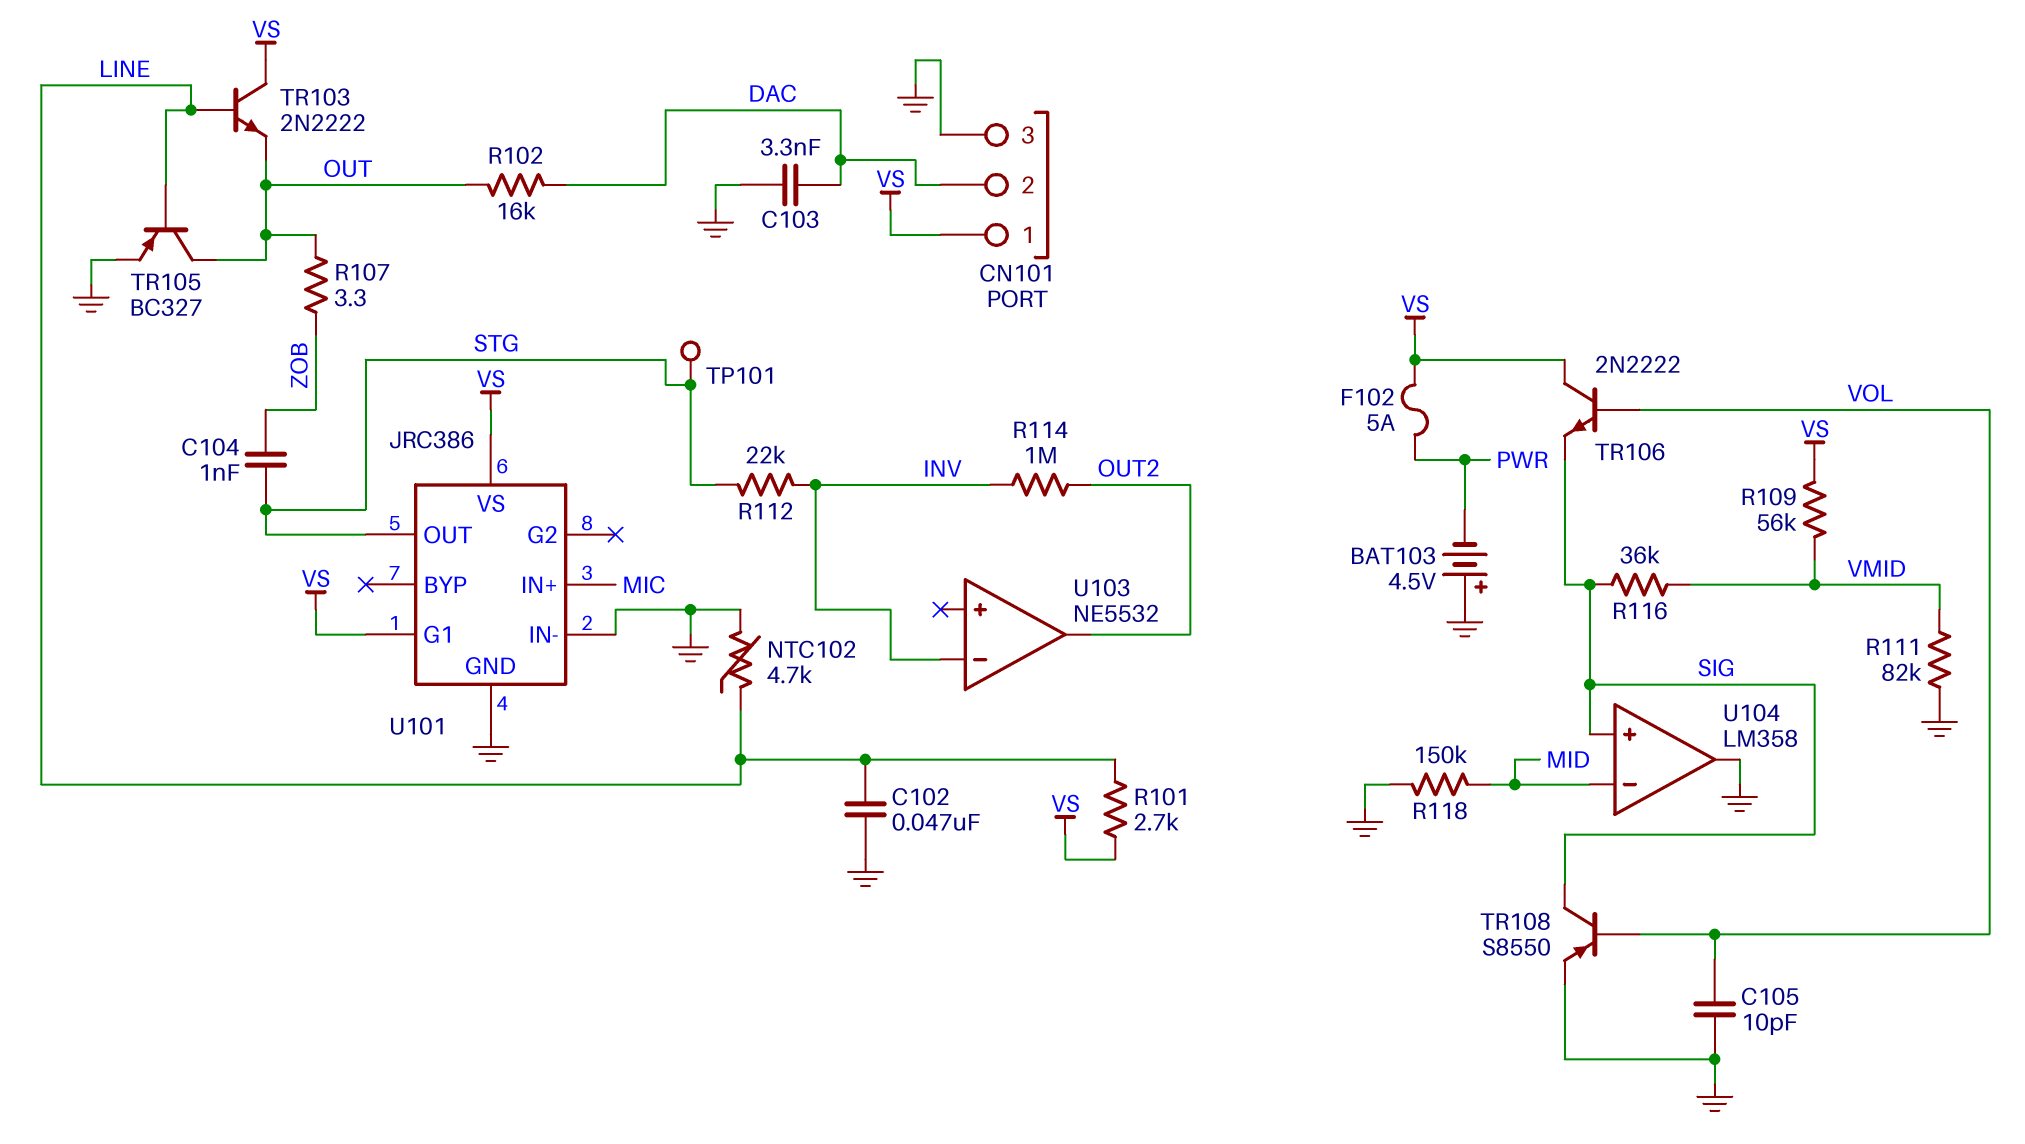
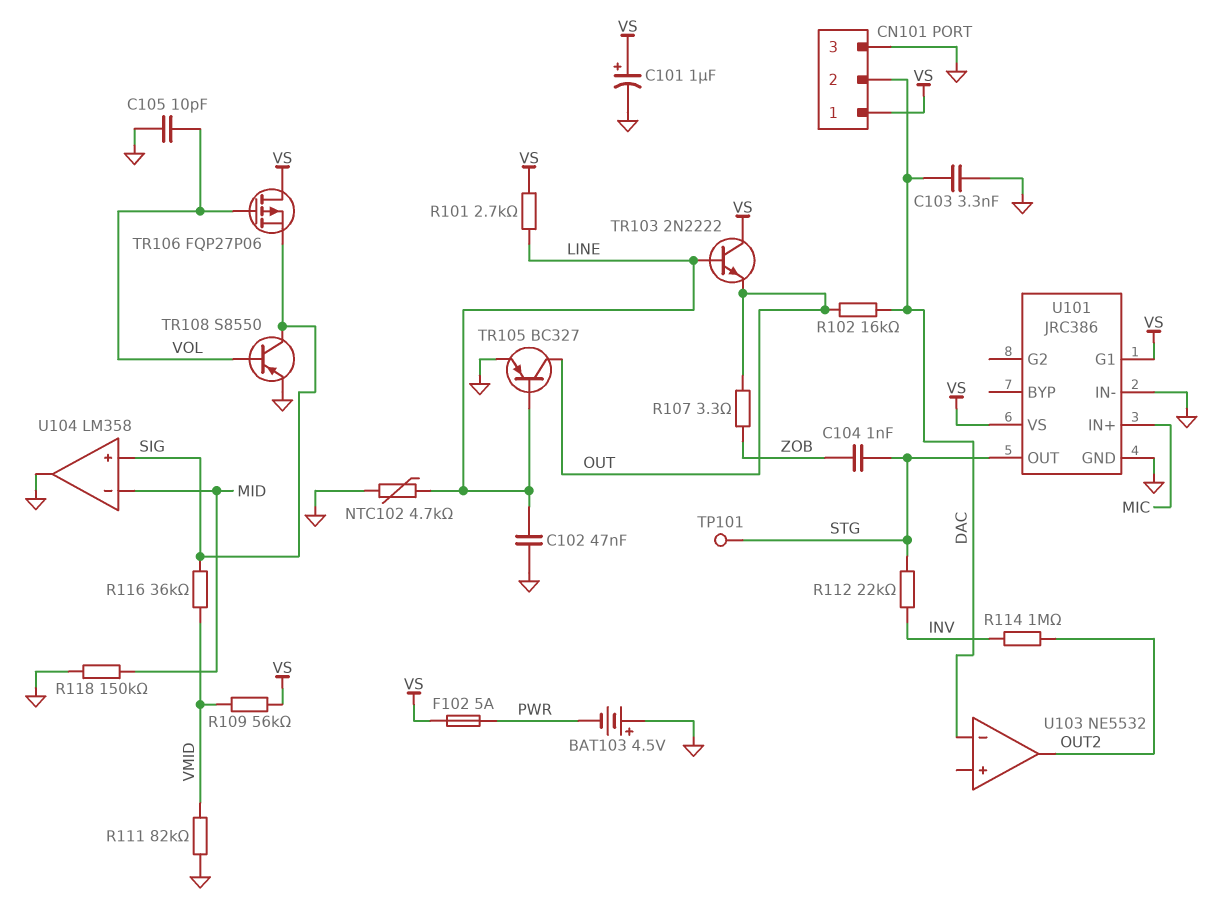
C101: none -> 1uF (plus VS, minus GND)
TR106: NPN 2N2222 (B VOL, C VS, E SIG) -> PMOS FQP27P06 (G VOL, D VS, S SIG)
U103 pin in-: INV -> DAC

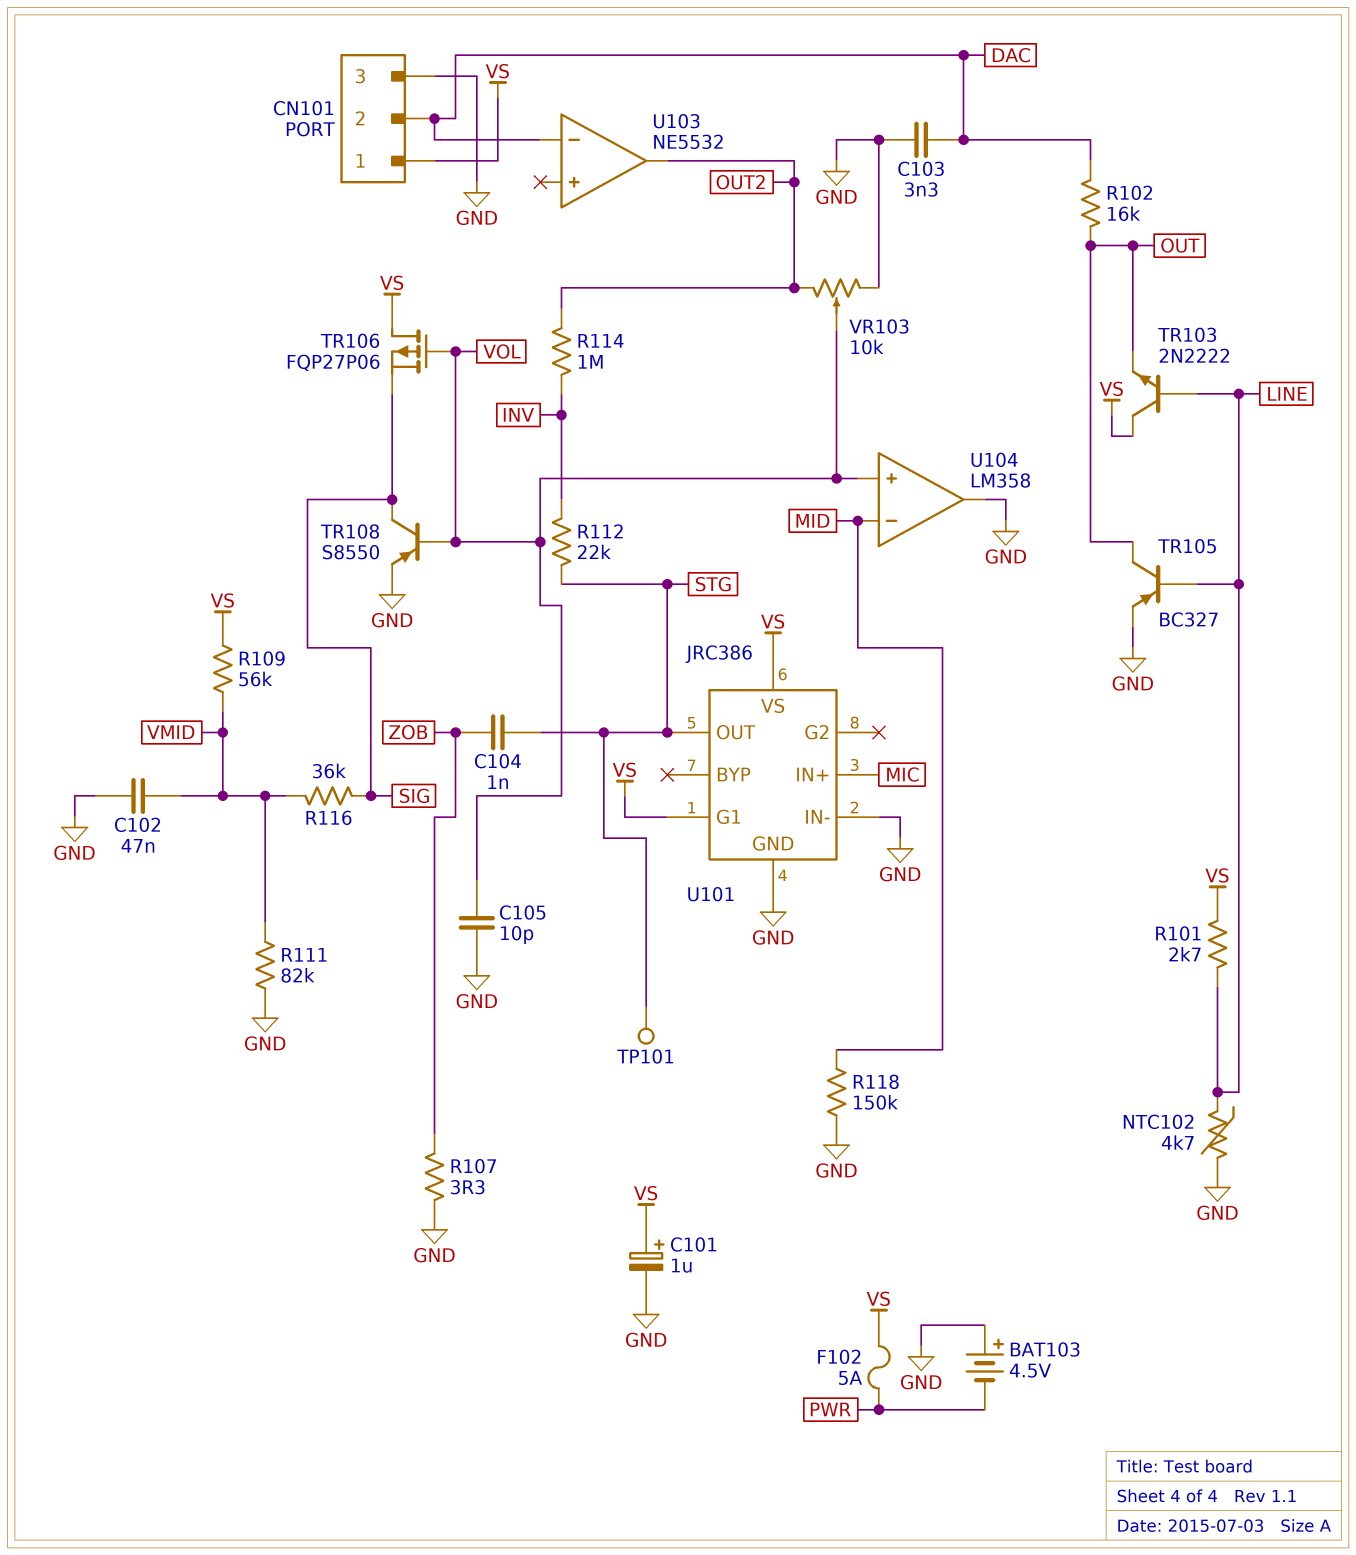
C102: 47nF (GND, LINE) -> 47nF (GND, VMID)
R107: 3.3 (OUT, ZOB) -> 3.3 (GND, ZOB)
U104 pin in+: SIG -> VOL
VR103: none -> 10k (GND, OUT2, wiper VOL)

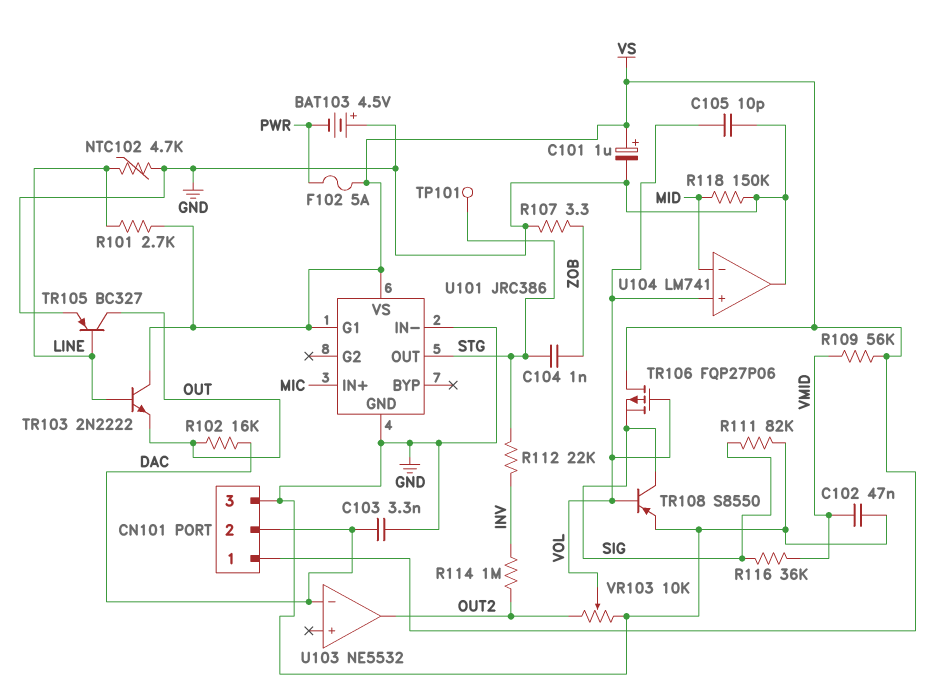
R111: 82k (GND, VMID) -> 82k (GND, SIG)
U104: LM358 -> LM741

